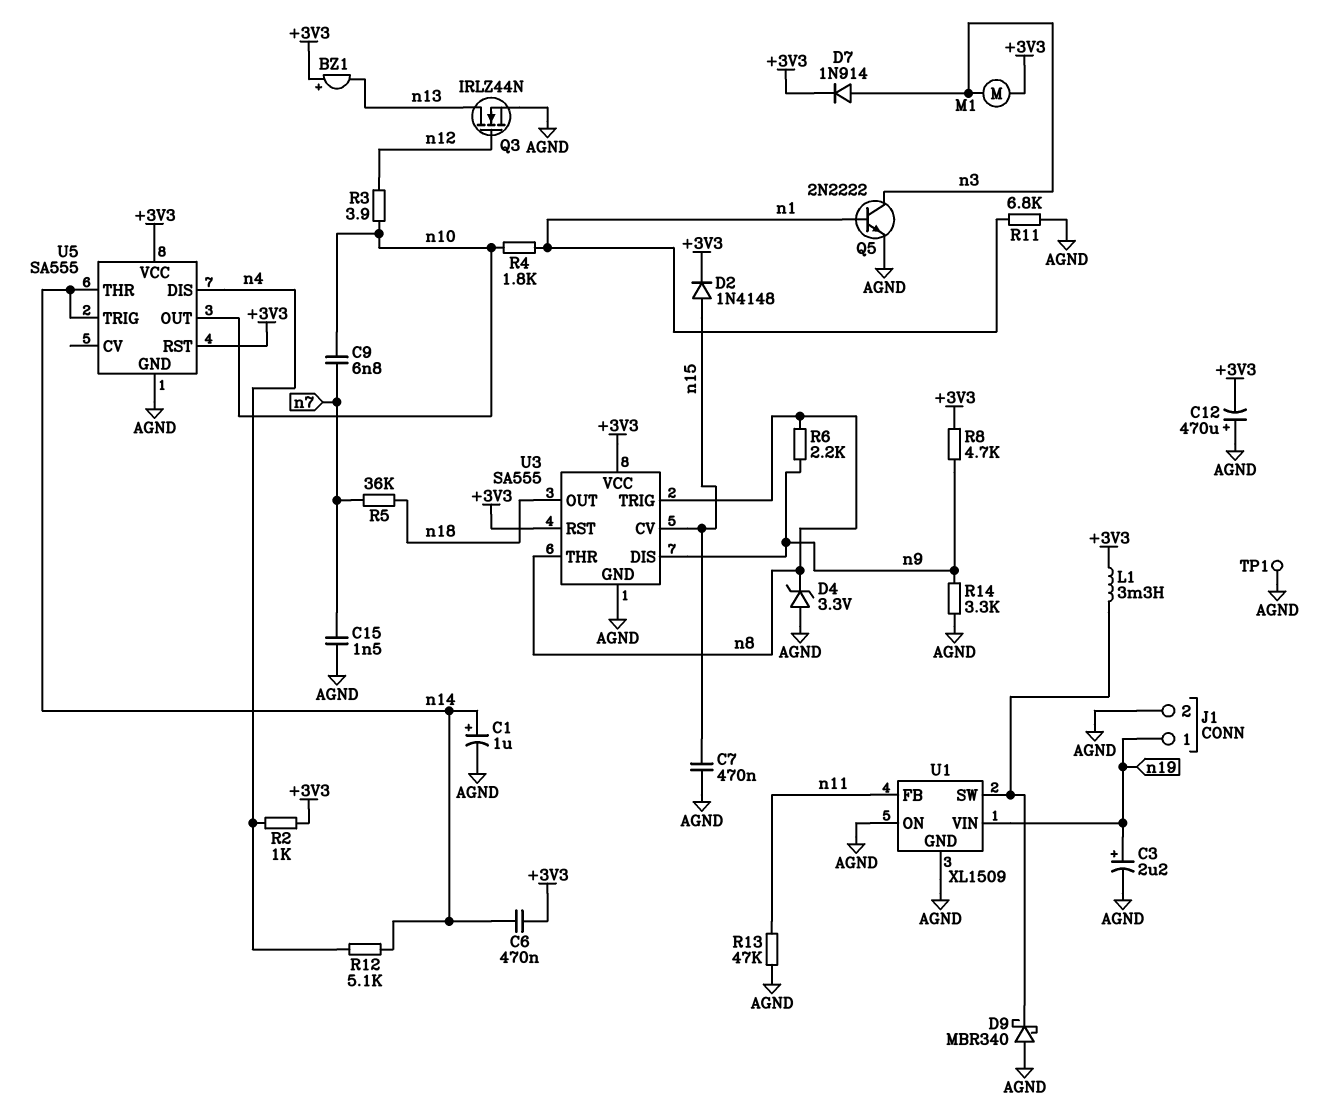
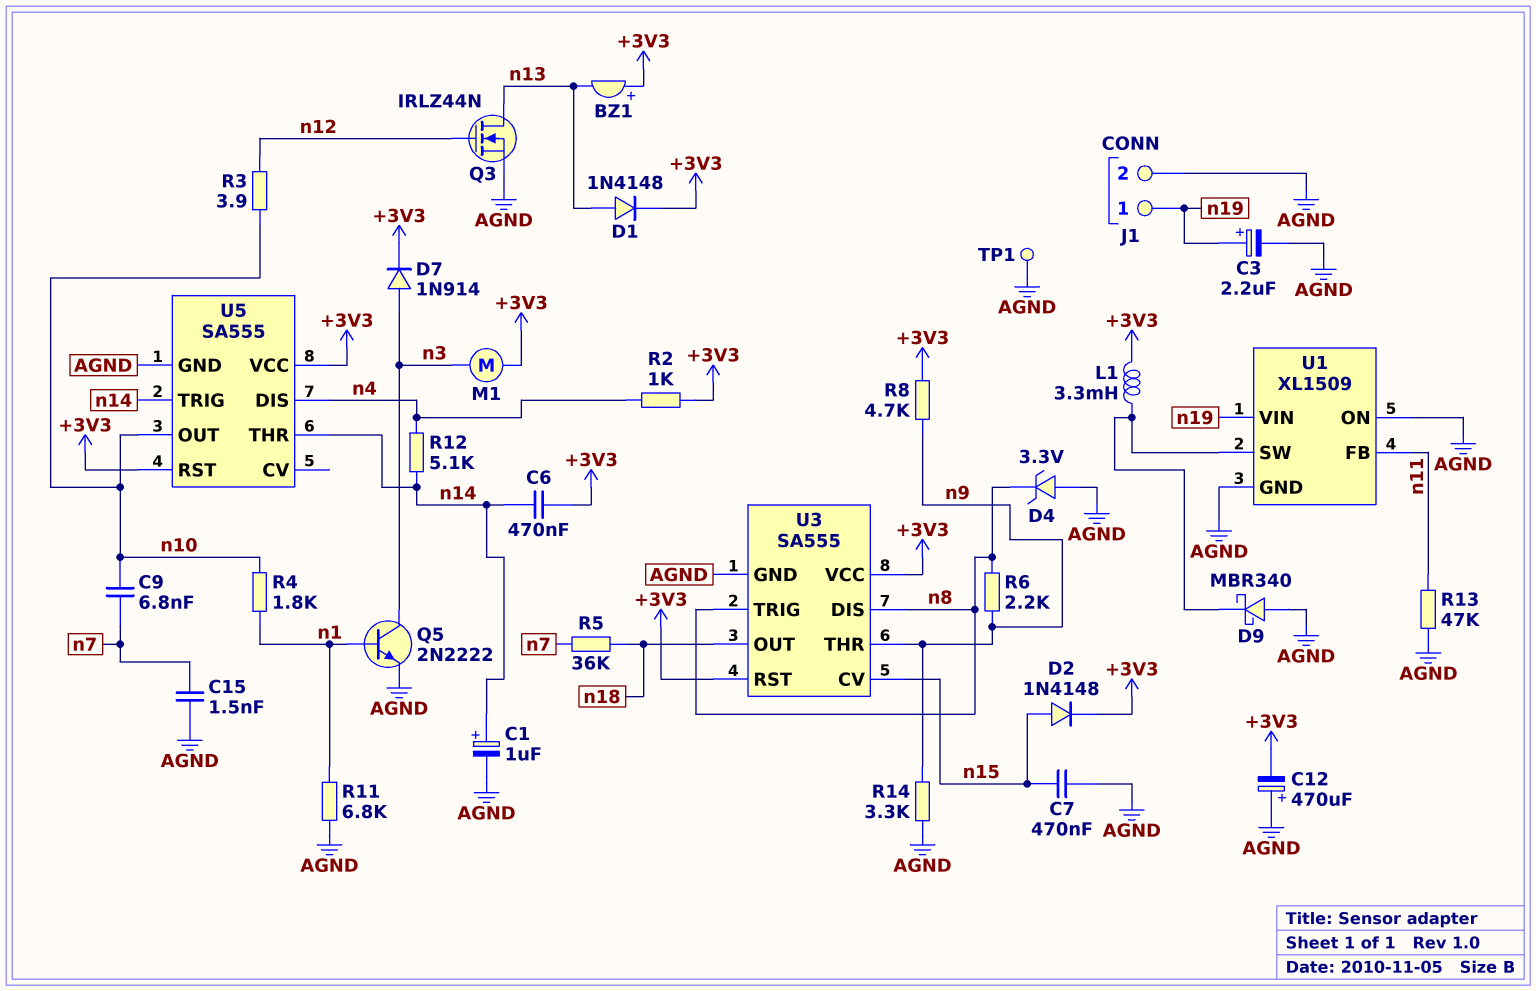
D1: none -> diode 1N4148 (A n13, K +3V3)
U3 pin DIS: n9 -> n8
U3 pin THR: n8 -> n9

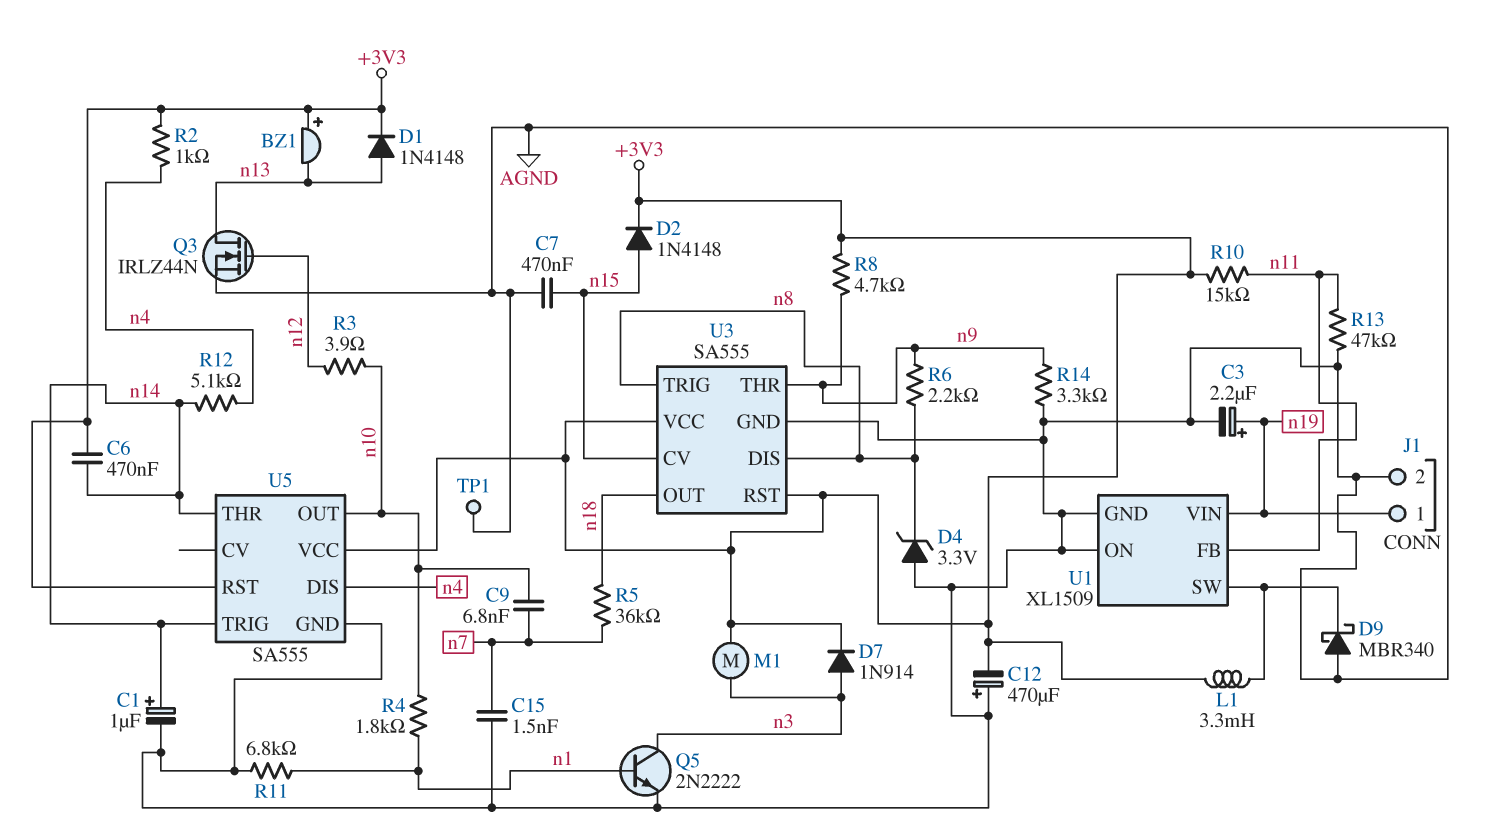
R10: none -> 15k (+3V3, n11)

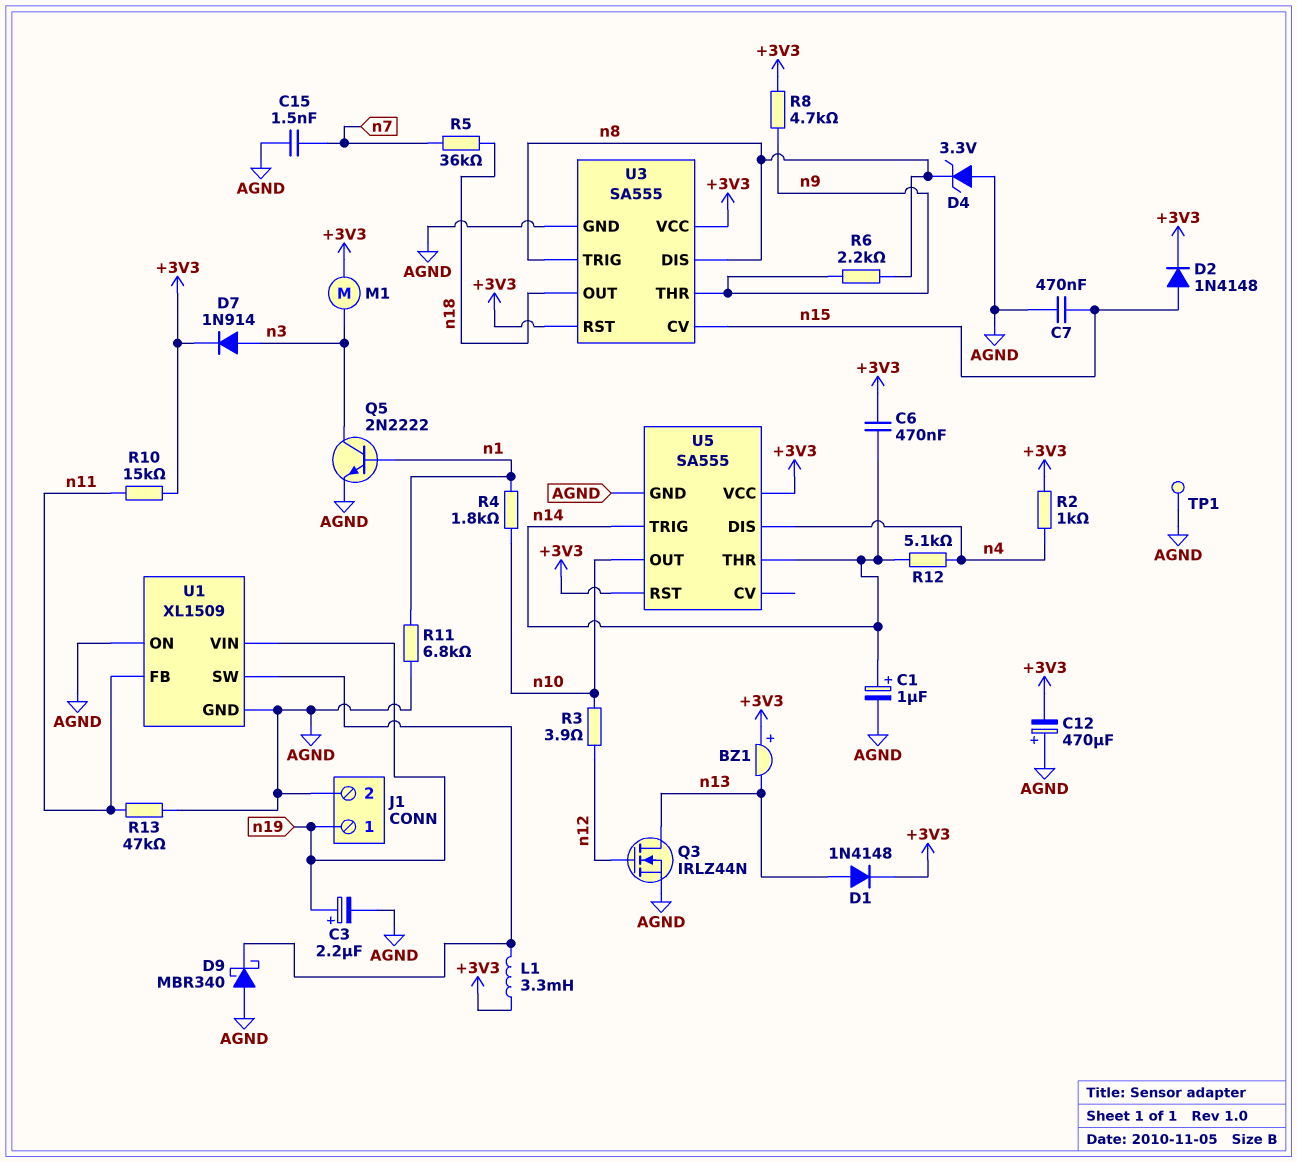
C9: 6.8nF (n7, n10) -> none
R14: 3.3k (AGND, n9) -> none

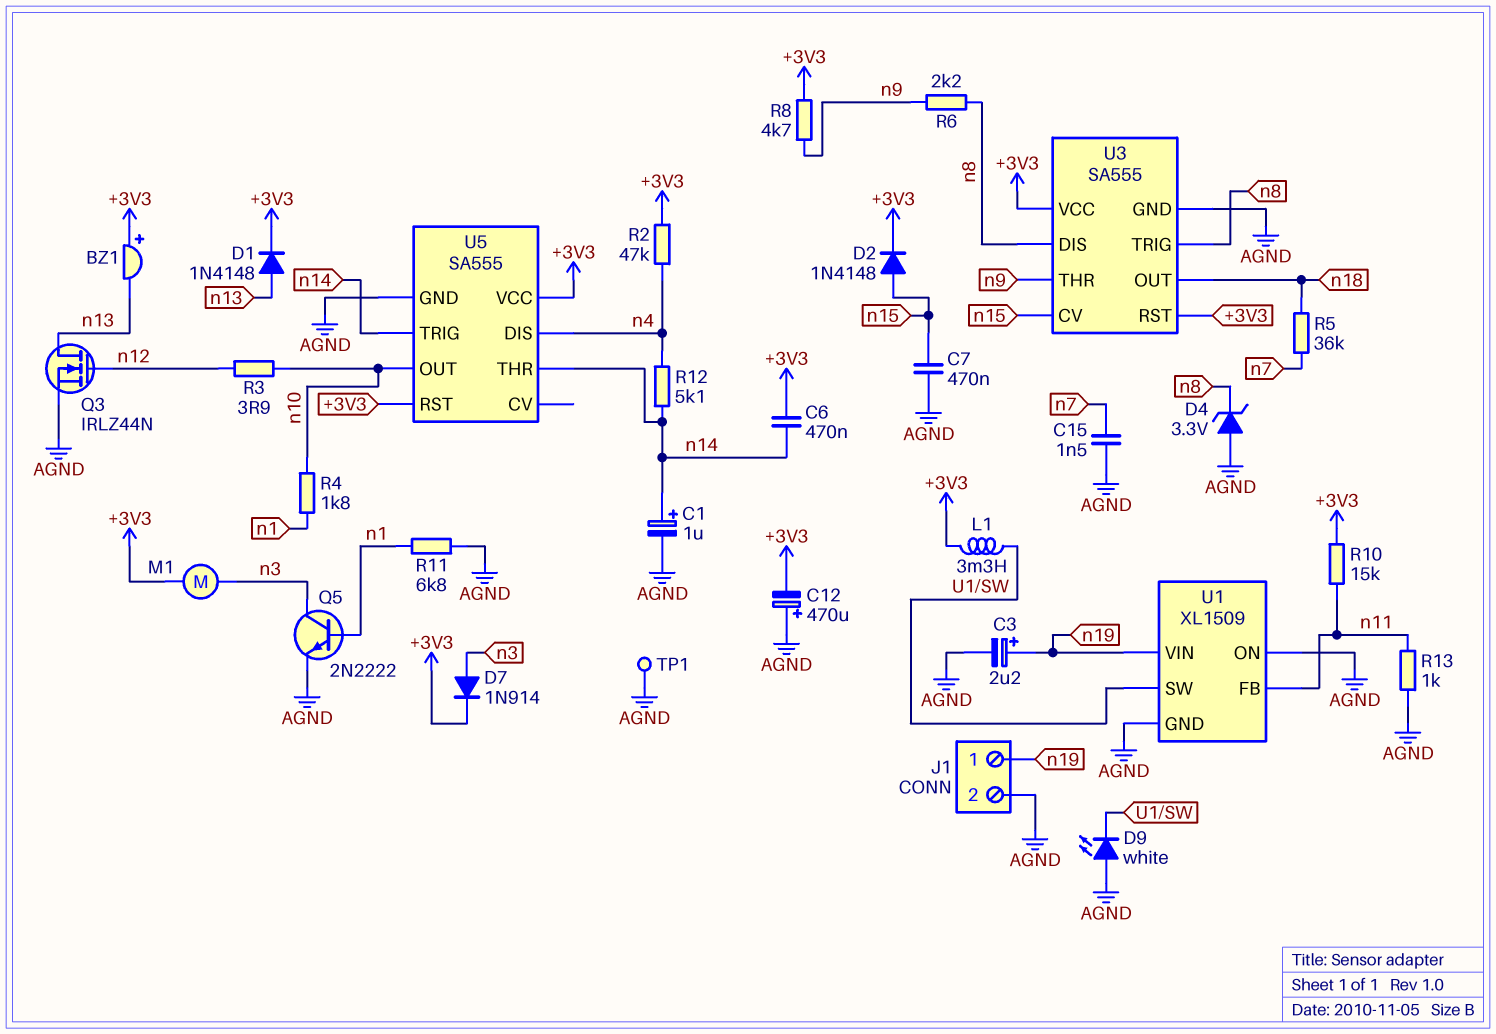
D9: schottky MBR340 (A AGND, K U1/SW) -> LED white (A AGND, K U1/SW)
R2: 1k (+3V3, n4) -> 47k (+3V3, n4)
R13: 47k (AGND, n11) -> 1k (AGND, n11)

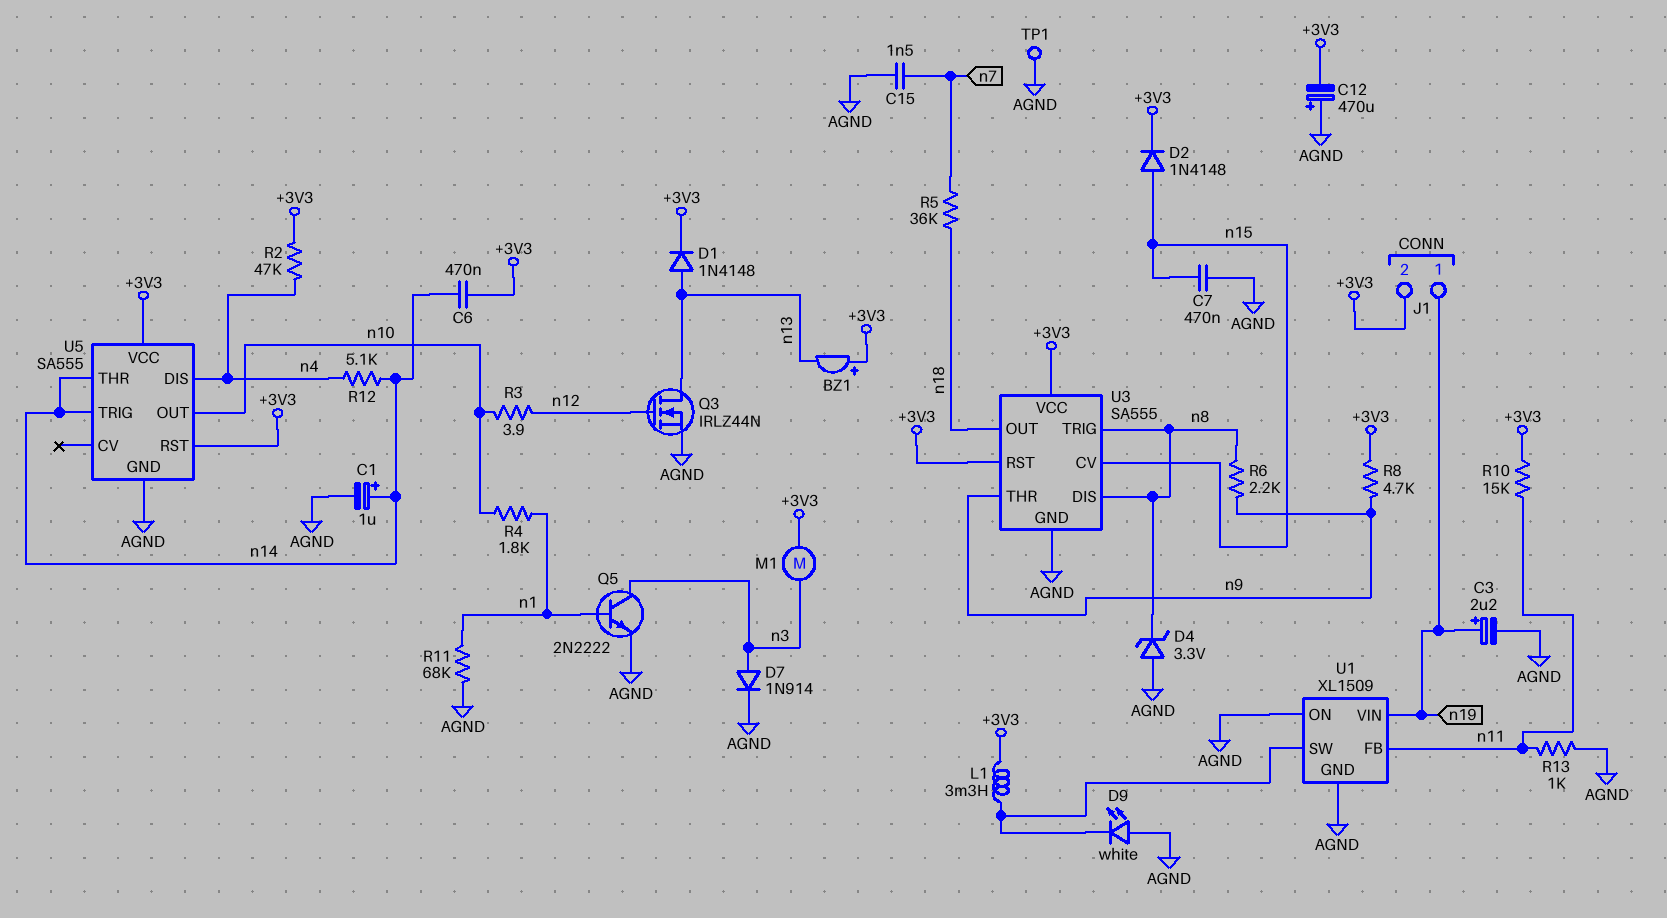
D7: diode 1N914 (A n3, K +3V3) -> diode 1N914 (A n3, K AGND)
J1 pin 2: AGND -> +3V3
R11: 6.8k (AGND, n1) -> 68k (AGND, n1)

